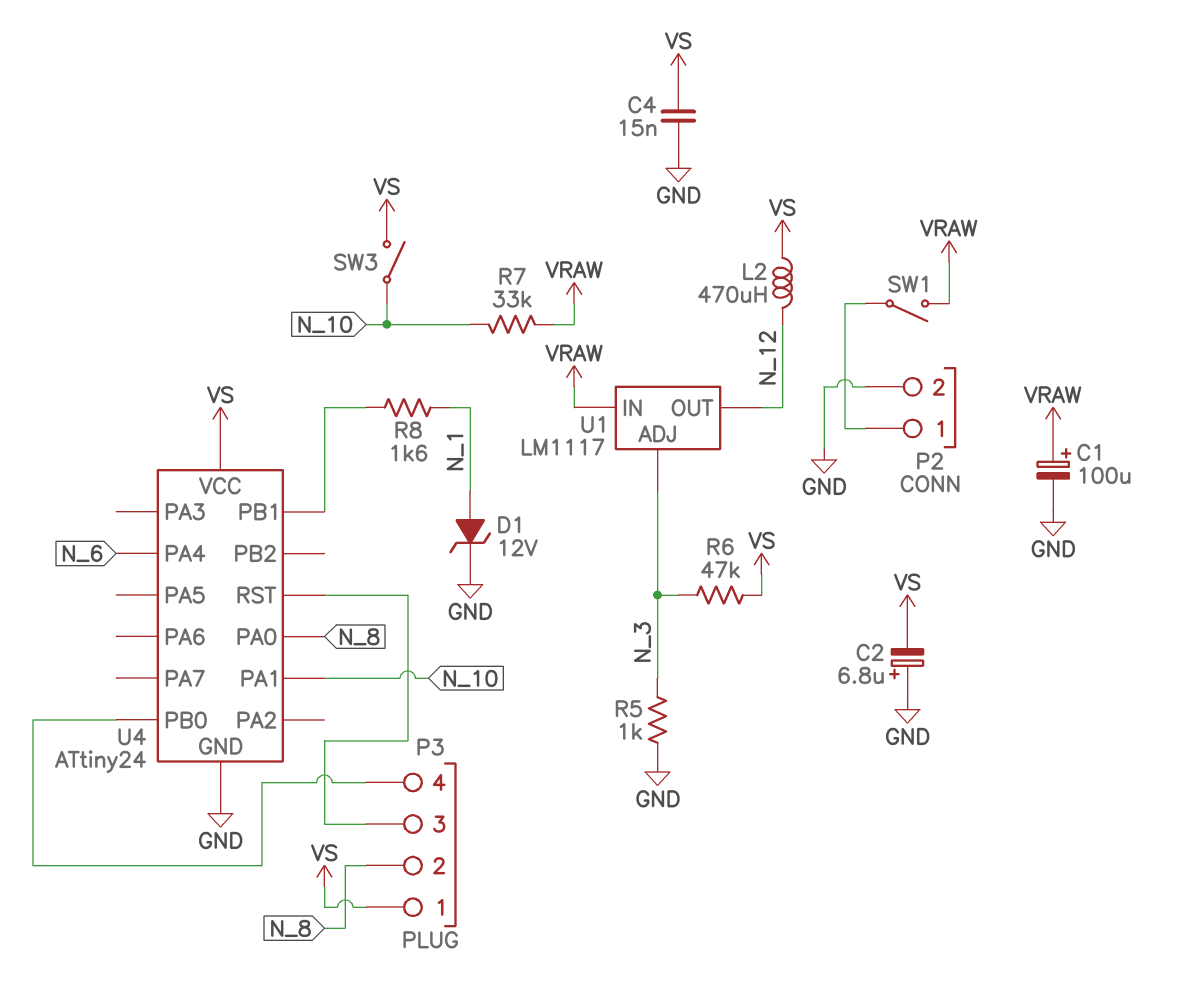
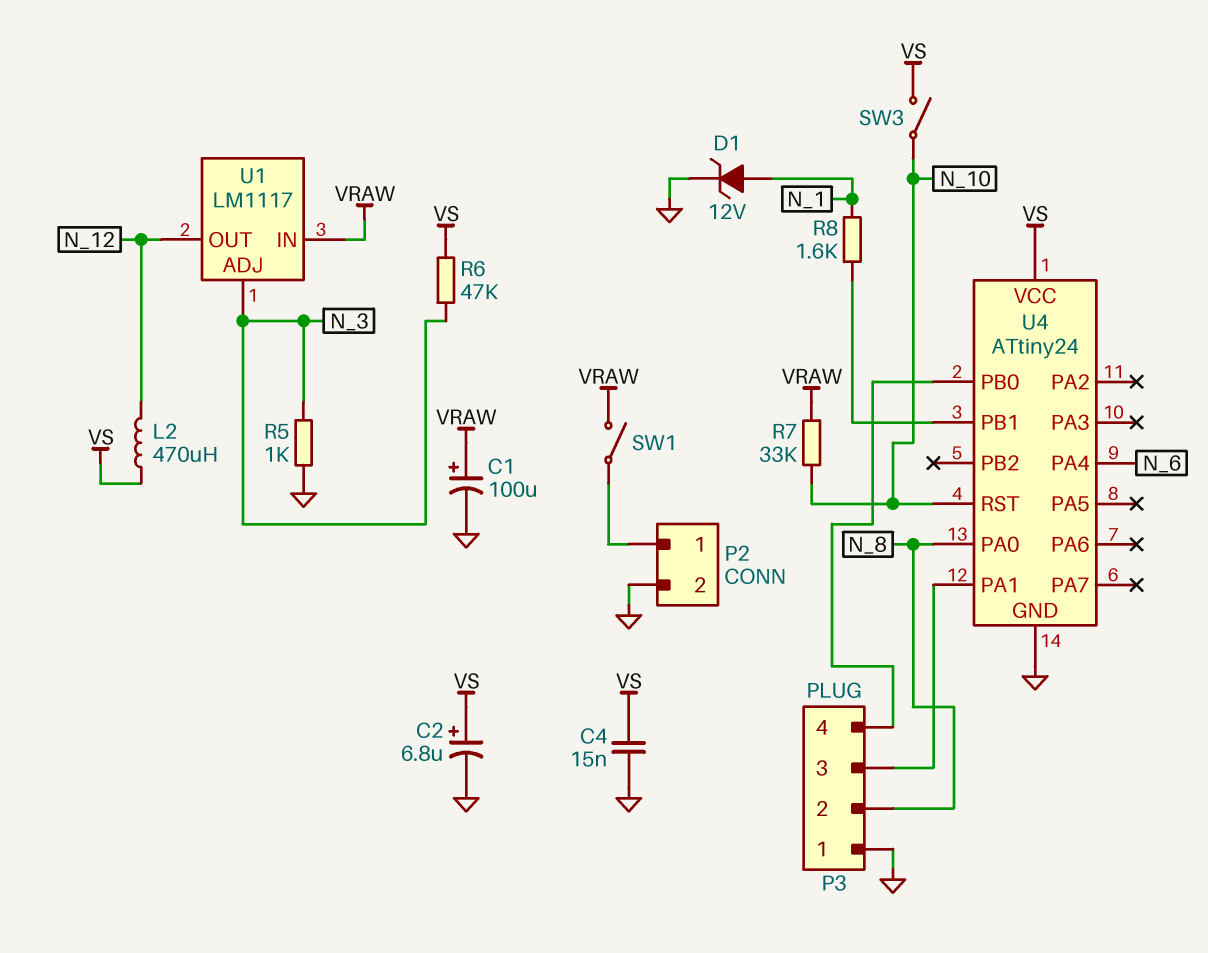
C2: 6.8uF (plus GND, minus VS) -> 6.8uF (plus VS, minus GND)
P3 pin 1: VS -> GND
U4 pin PA1: N_10 -> P3/3
U4 pin RST: P3/3 -> N_10

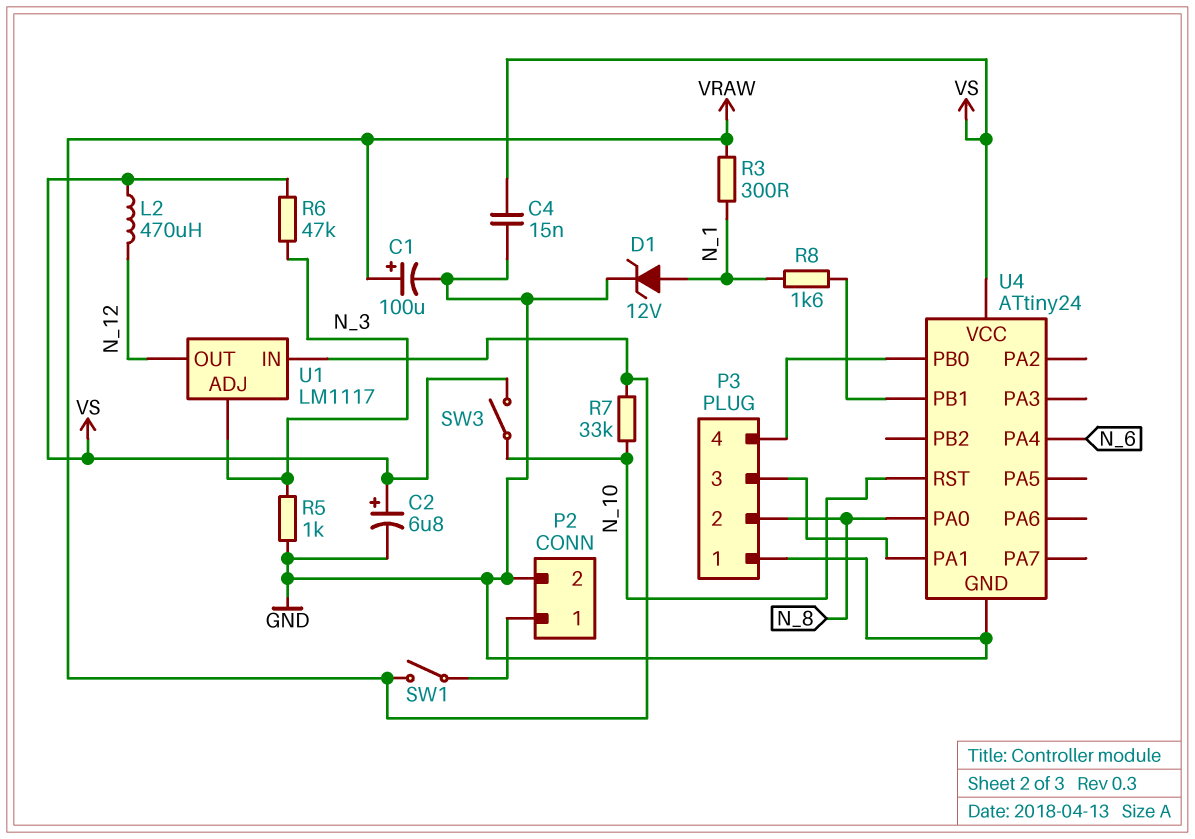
R3: none -> 300 (N_1, VRAW)

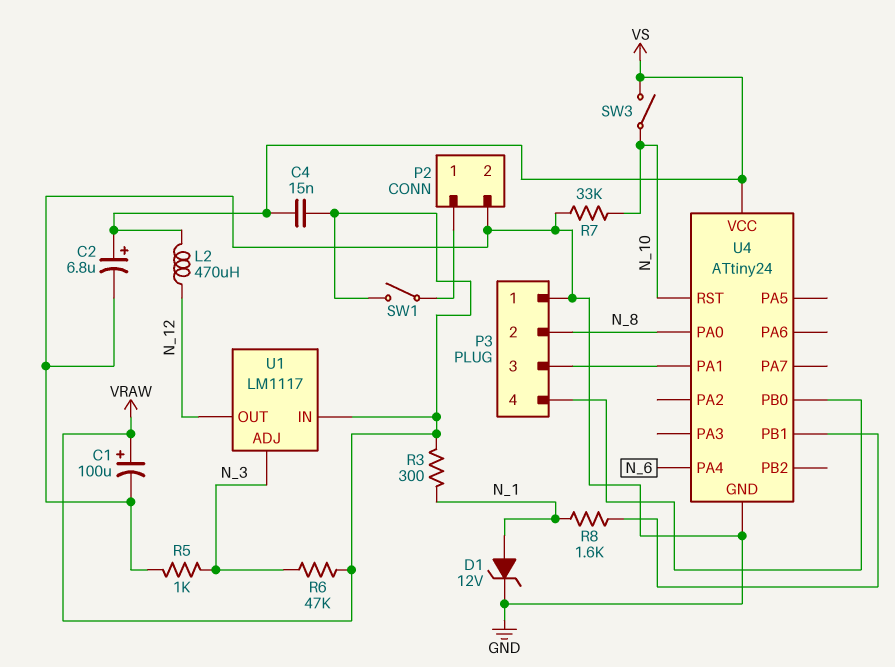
C4: 15nF (GND, VS) -> 15nF (VRAW, VS)
R6: 47k (N_3, VS) -> 47k (N_3, VRAW)
R7: 33k (N_10, VRAW) -> 33k (GND, N_10)

